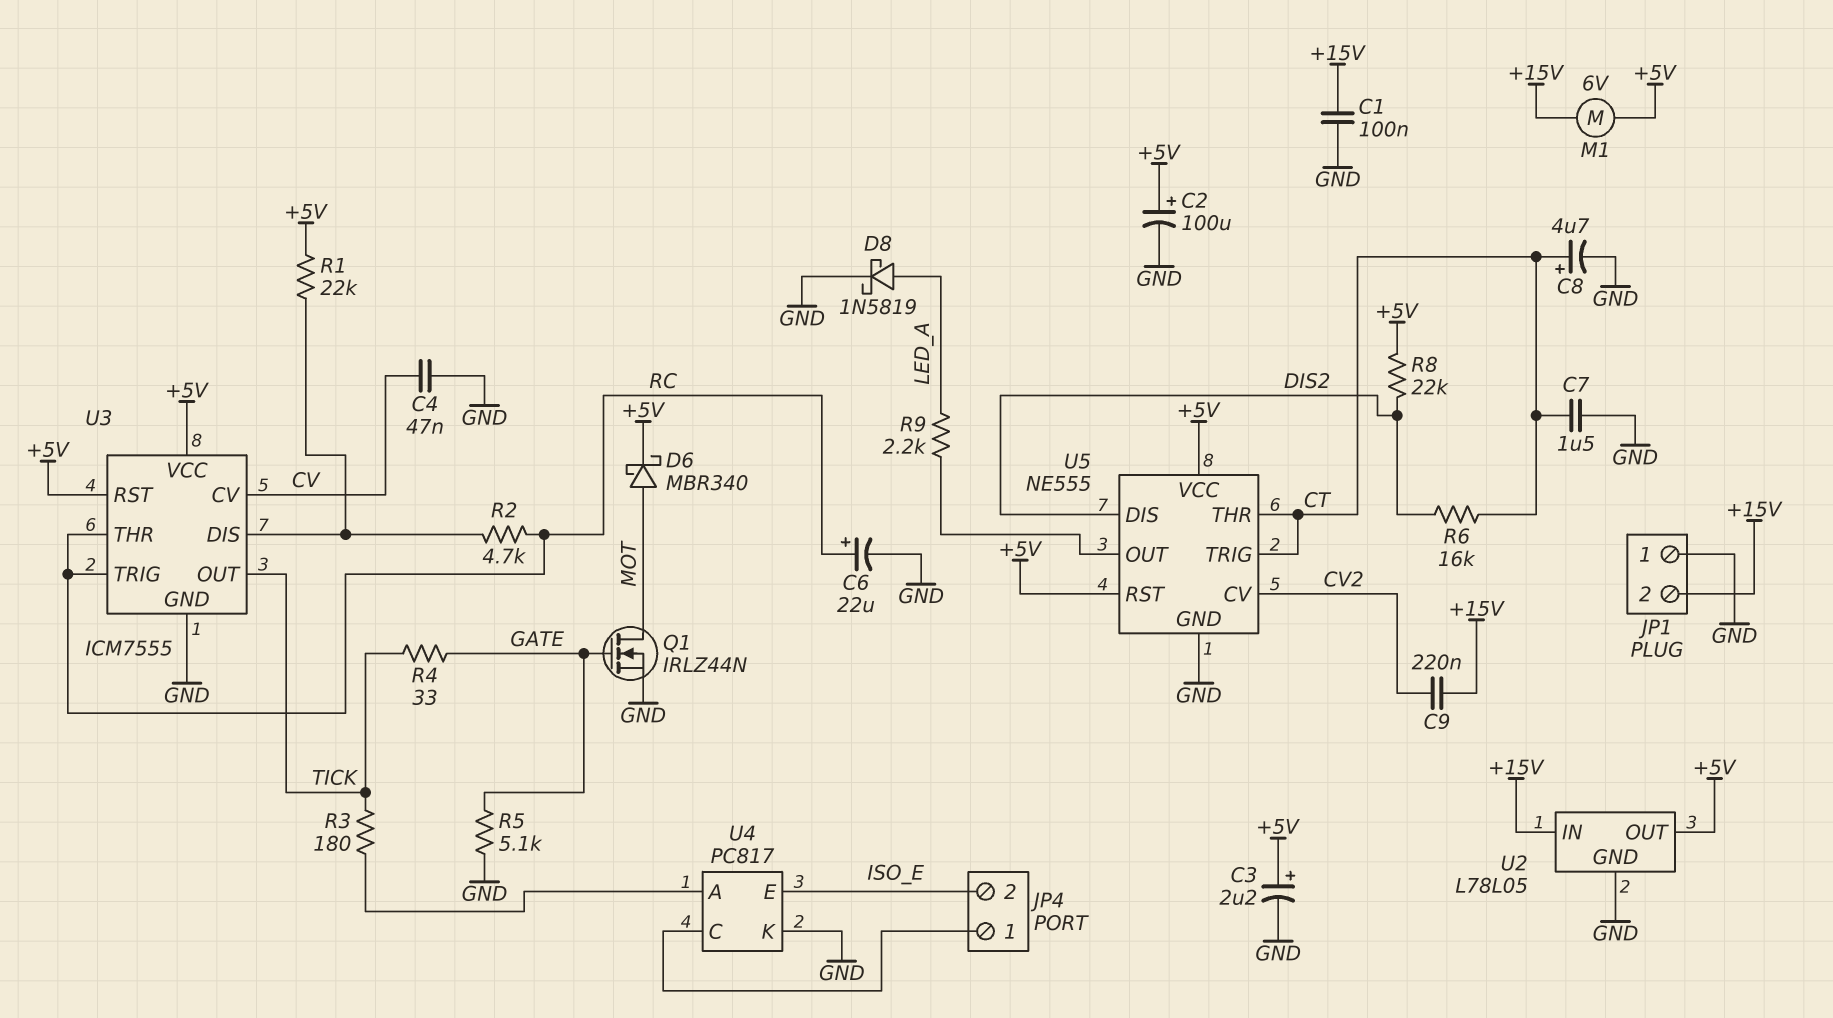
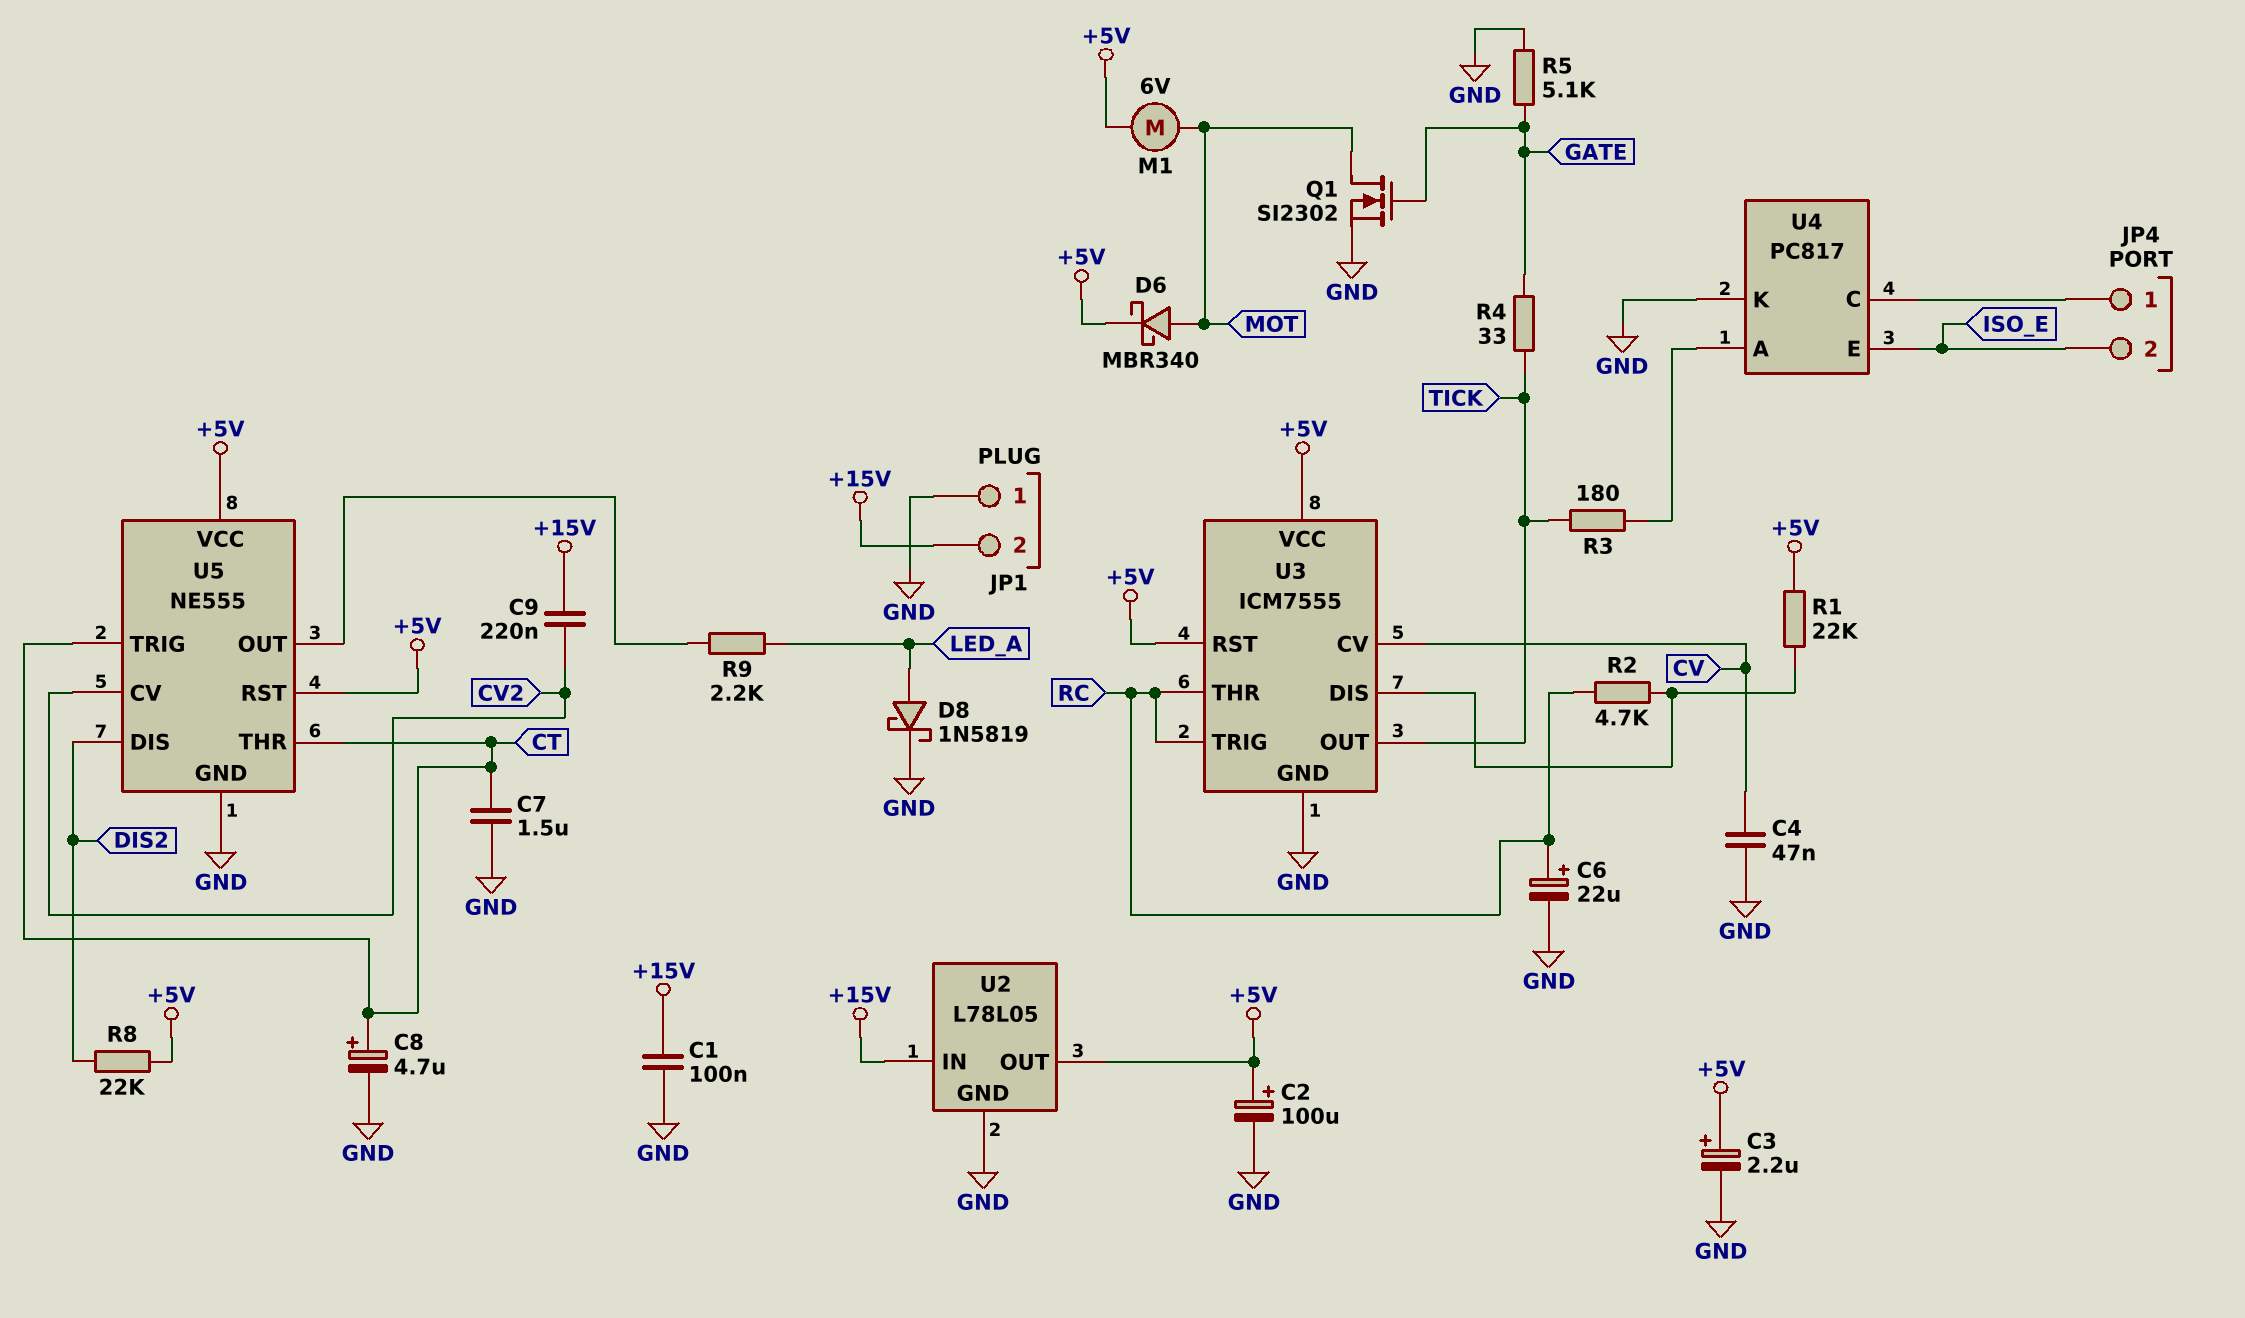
M1: motor 6V (+5V, +15V) -> motor 6V (+5V, MOT)
Q1: NMOS IRLZ44N (G GATE, D MOT, S GND) -> NMOS SI2302 (G GATE, D MOT, S GND)
R6: 16k (CT, DIS2) -> none

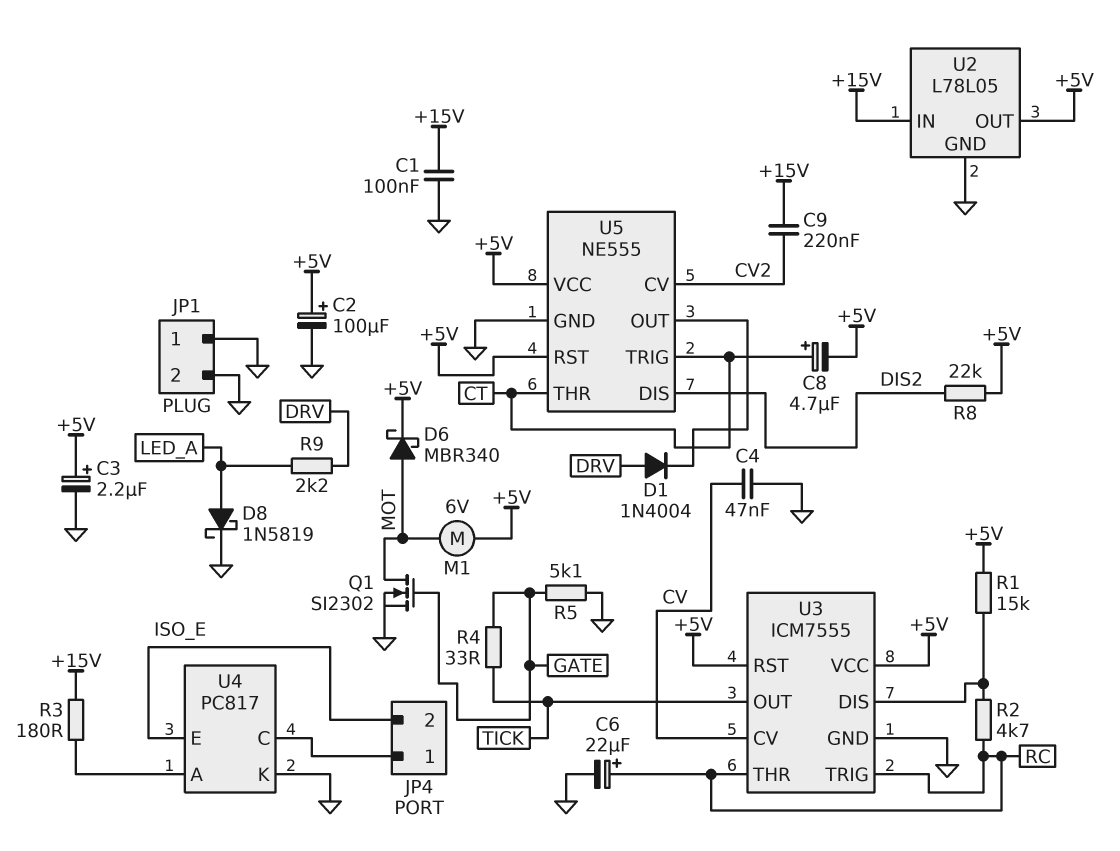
C7: 1.5uF (CT, GND) -> none
C8: 4.7uF (plus CT, minus GND) -> 4.7uF (plus CT, minus +5V)
D1: none -> diode 1N4004 (A DRV, K U5/OUT)
JP1 pin 2: +15V -> GND
R1: 22k (+5V, U3/DIS) -> 15k (+5V, U3/DIS)
R3: 180 (TICK, U4/A) -> 180 (+15V, U4/A)
R9: 2.2k (LED_A, U5/OUT) -> 2.2k (DRV, LED_A)

